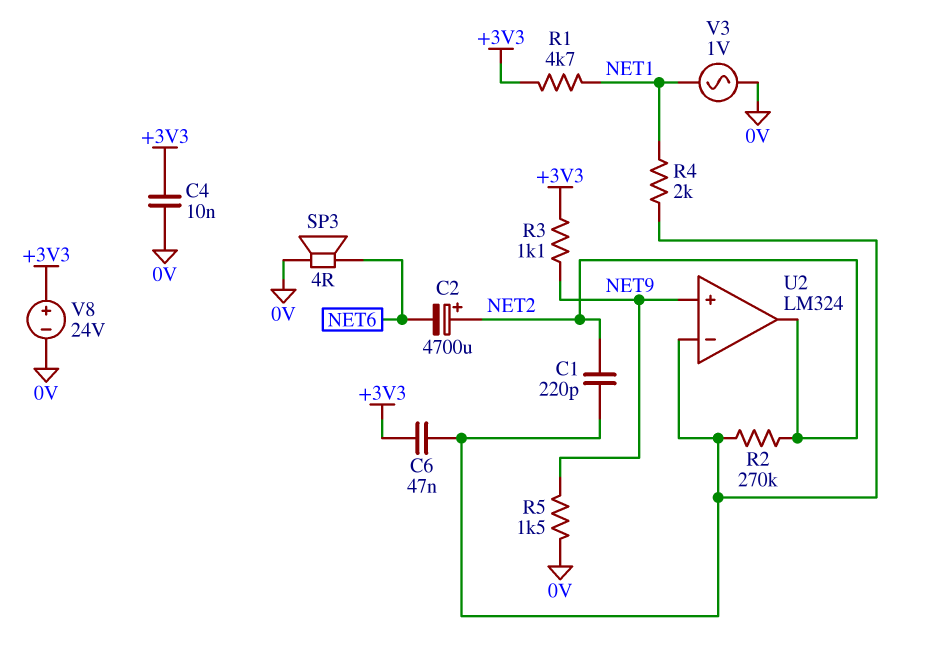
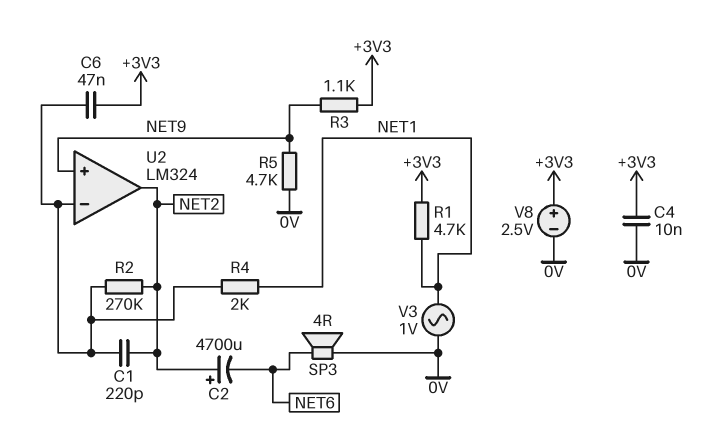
R5: 1.5k (0V, NET9) -> 4.7k (0V, NET9)
V8: 24V (plus +3V3, minus 0V) -> 2.5V (plus +3V3, minus 0V)

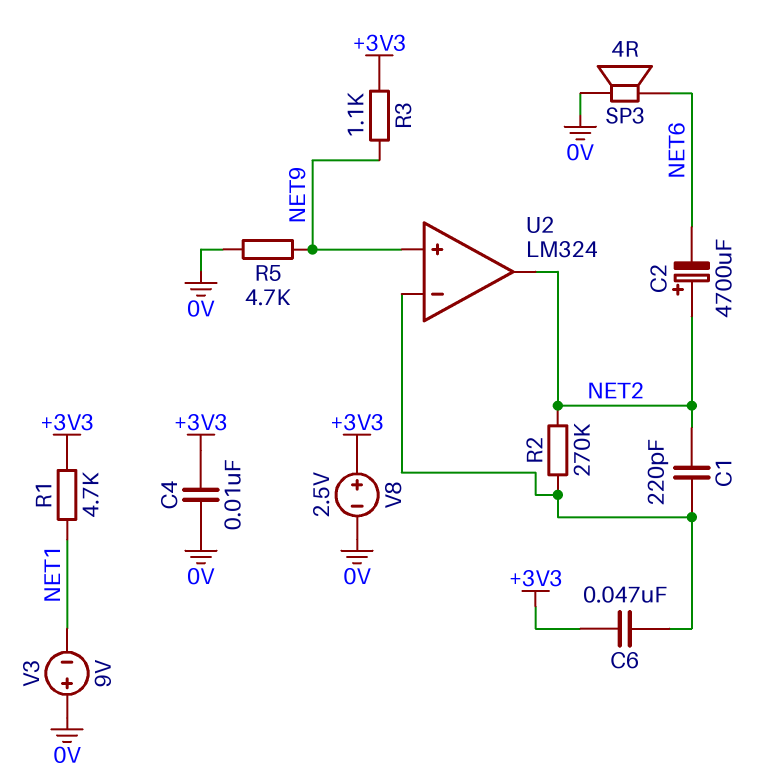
R4: 2k (NET1, U2/in-) -> none
V3: AC 1V (0V, NET1) -> 9V (plus 0V, minus NET1)

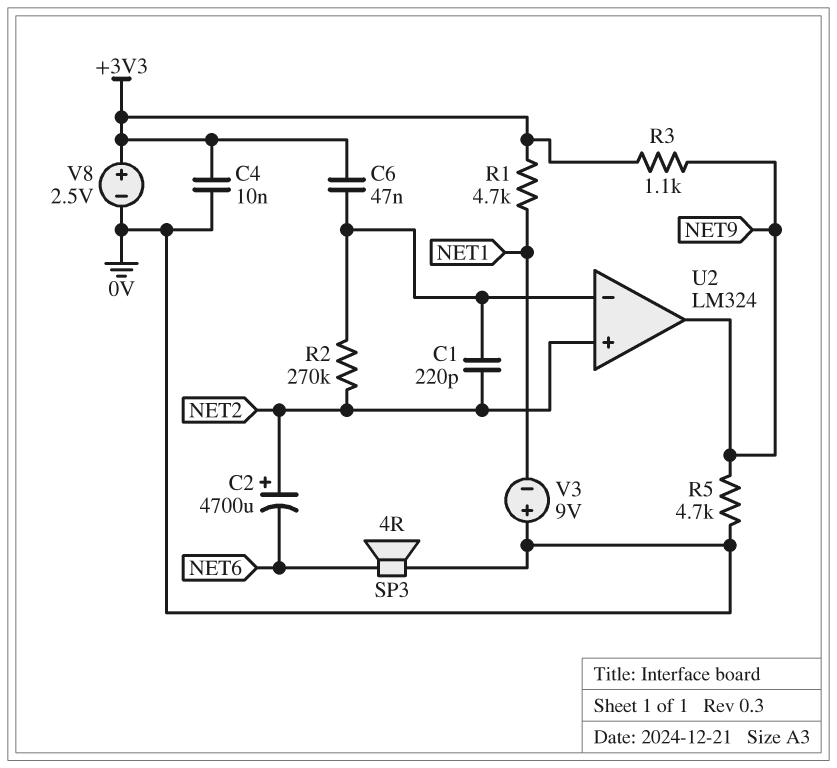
U2 pin in+: NET9 -> NET2
U2 pin out: NET2 -> NET9

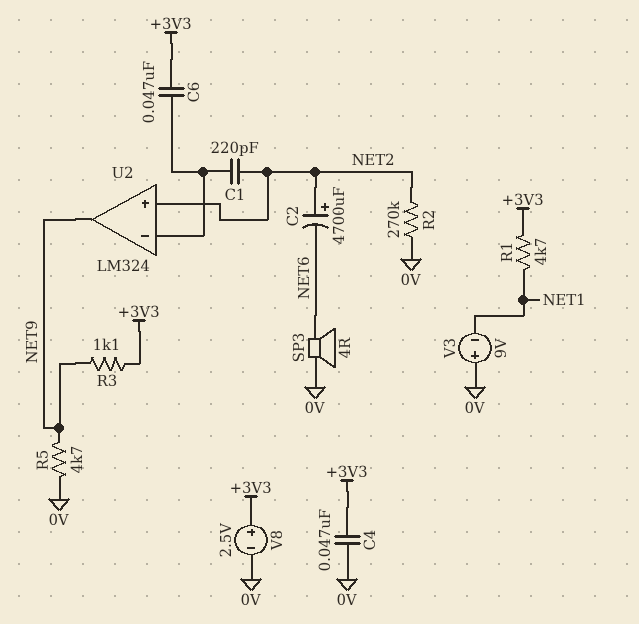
C4: 10nF (+3V3, 0V) -> 47nF (+3V3, 0V)
R2: 270k (NET2, U2/in-) -> 270k (0V, NET2)

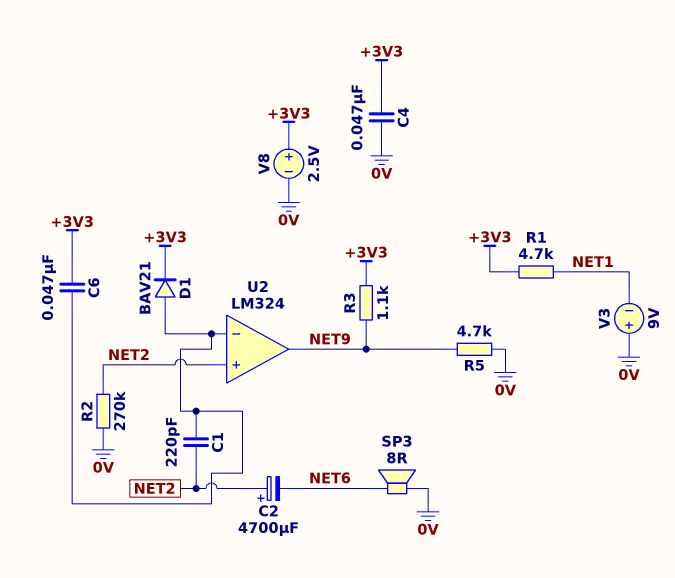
D1: none -> diode BAV21 (A U2/in-, K +3V3)
SP3: speaker 4R (0V, NET6) -> speaker 8R (0V, NET6)

